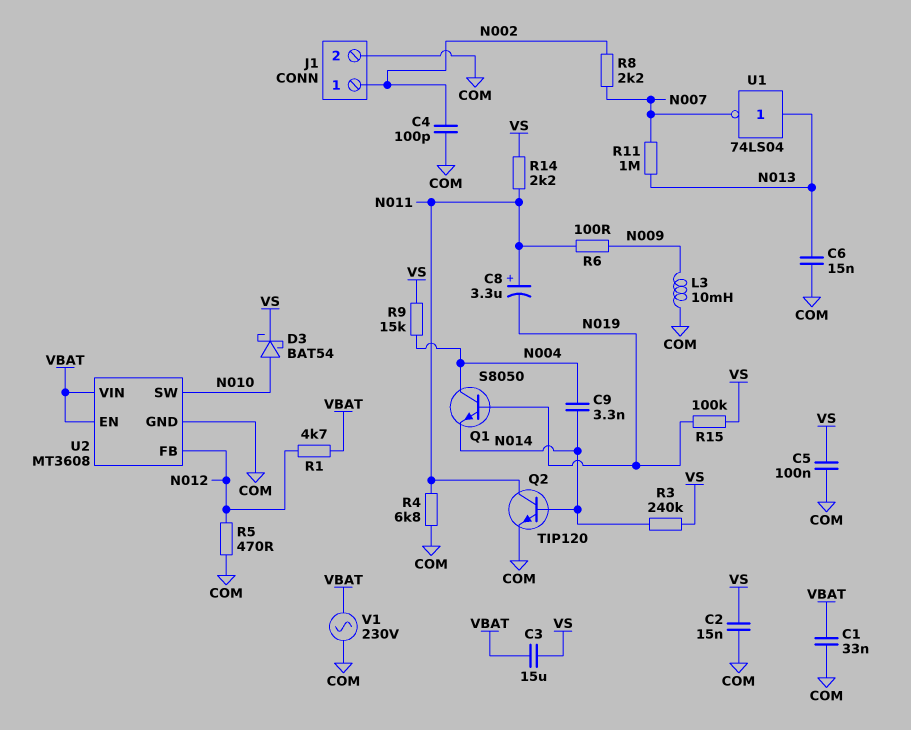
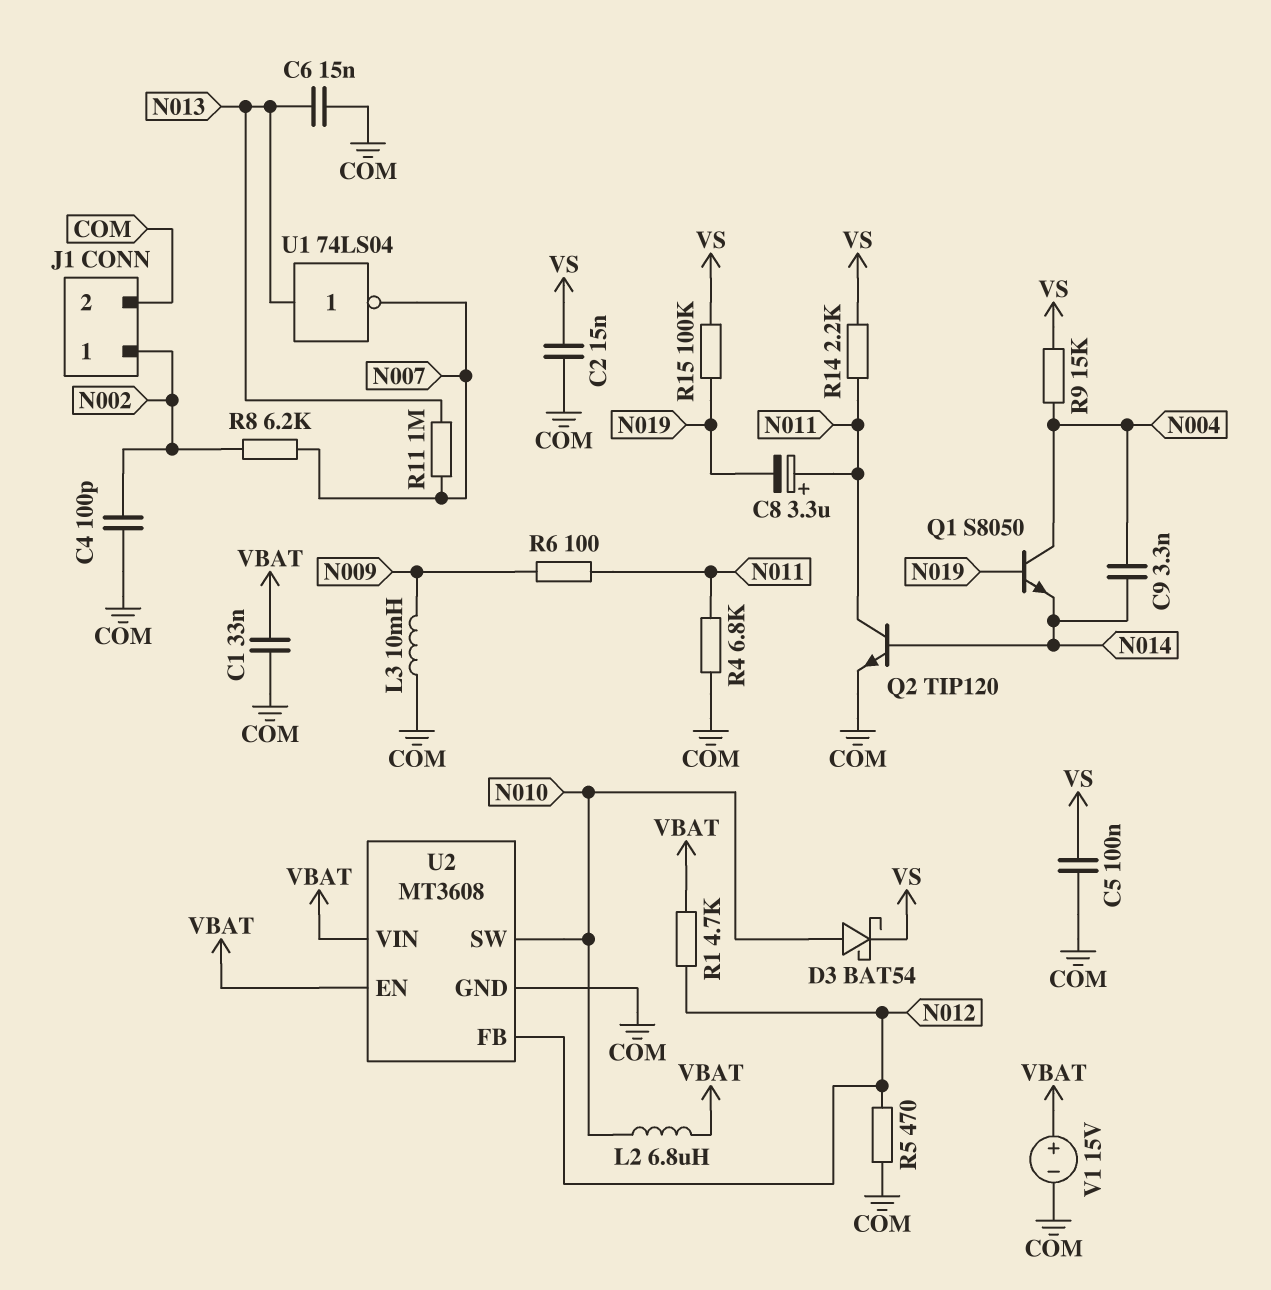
C3: 15uF (VBAT, VS) -> none
L2: none -> 6.8uH (N010, VBAT)
R3: 240k (N014, VS) -> none
R8: 2.2k (N002, N007) -> 6.2k (N002, N007)
V1: AC 230V (COM, VBAT) -> 15V (plus VBAT, minus COM)

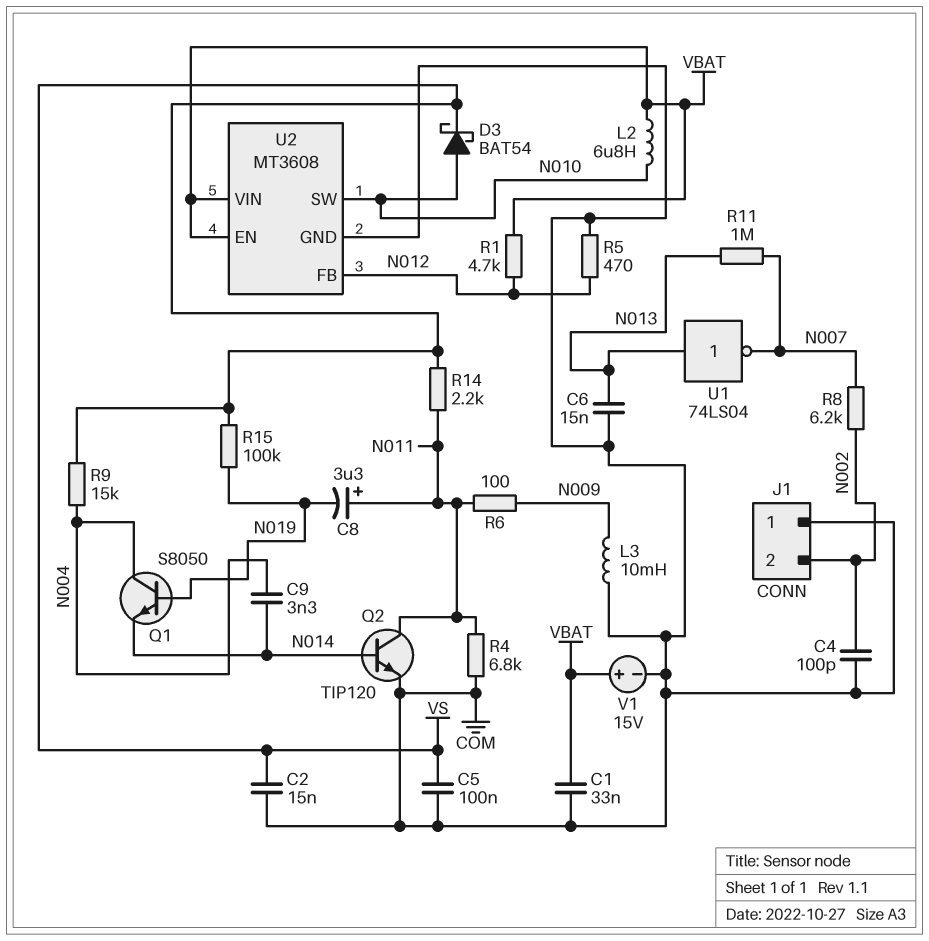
J1 pin 1: N002 -> COM
J1 pin 2: COM -> N002

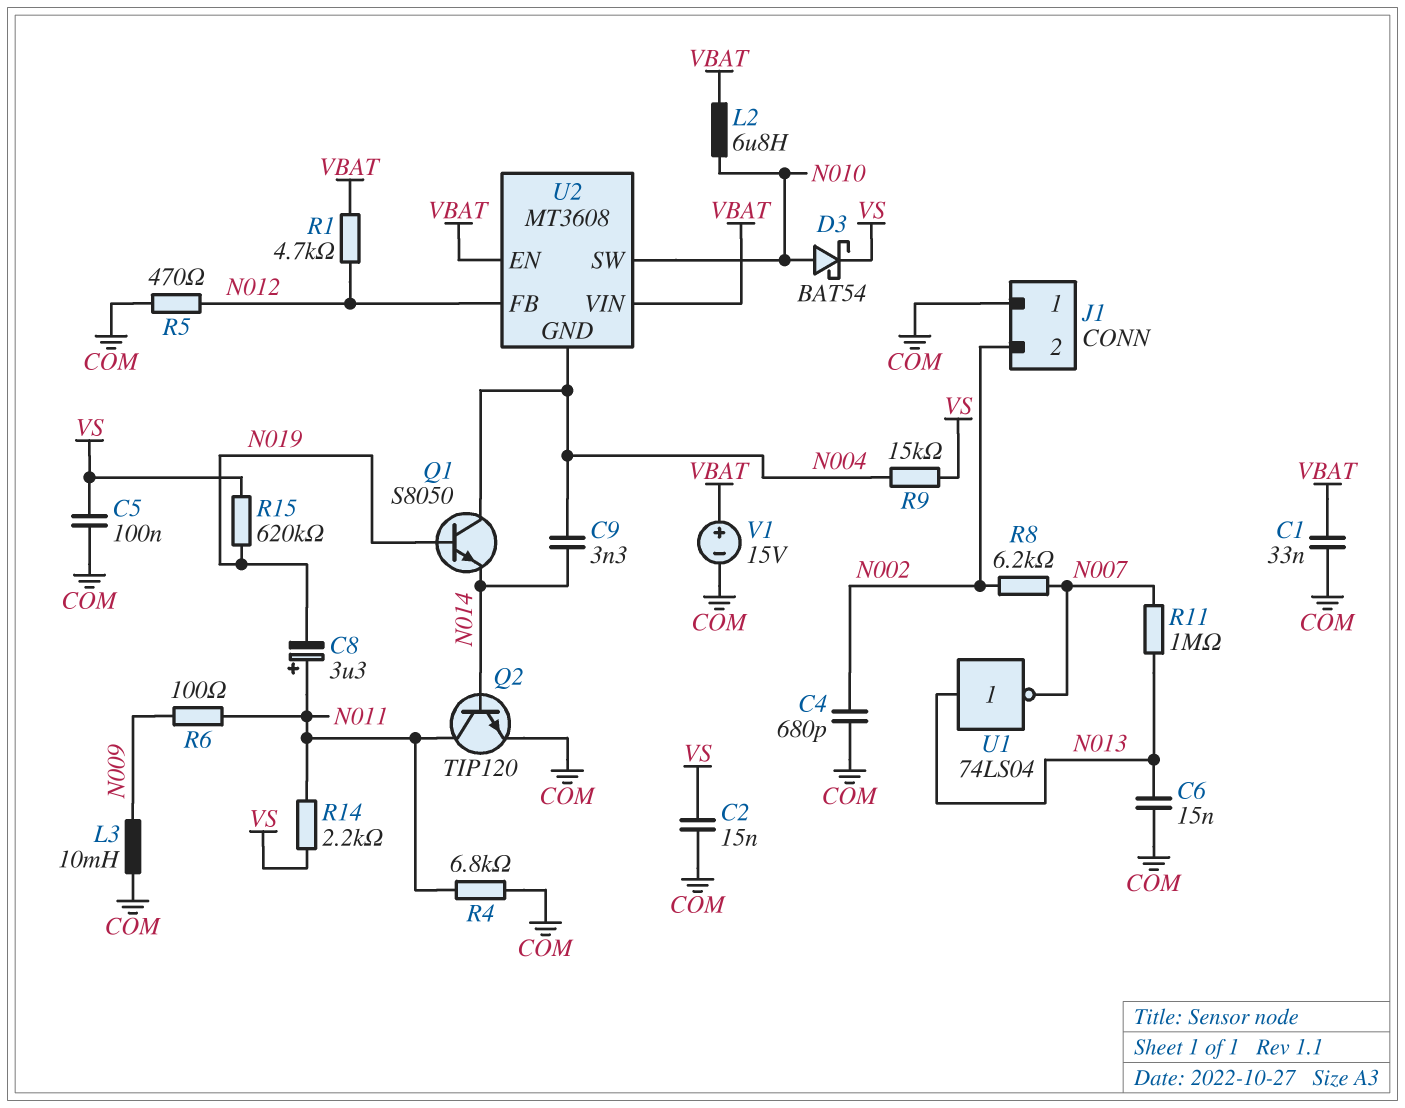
C4: 100pF (COM, N002) -> 680pF (COM, N002)
R15: 100k (N019, VS) -> 620k (N019, VS)
U2 pin GND: COM -> N004

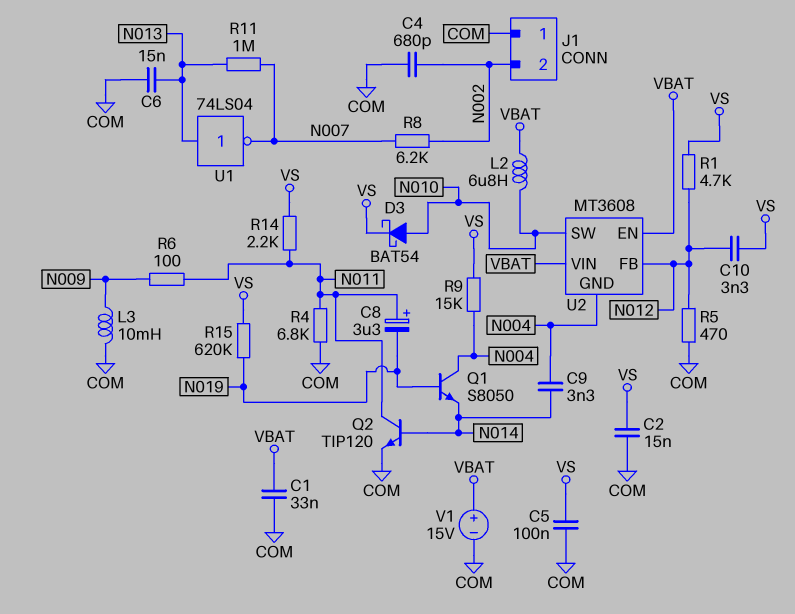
C10: none -> 3.3nF (N012, VS)
R1: 4.7k (N012, VBAT) -> 4.7k (N012, VS)

